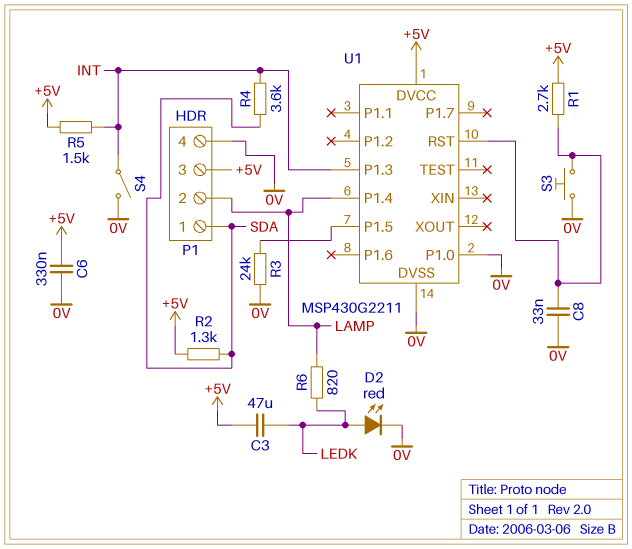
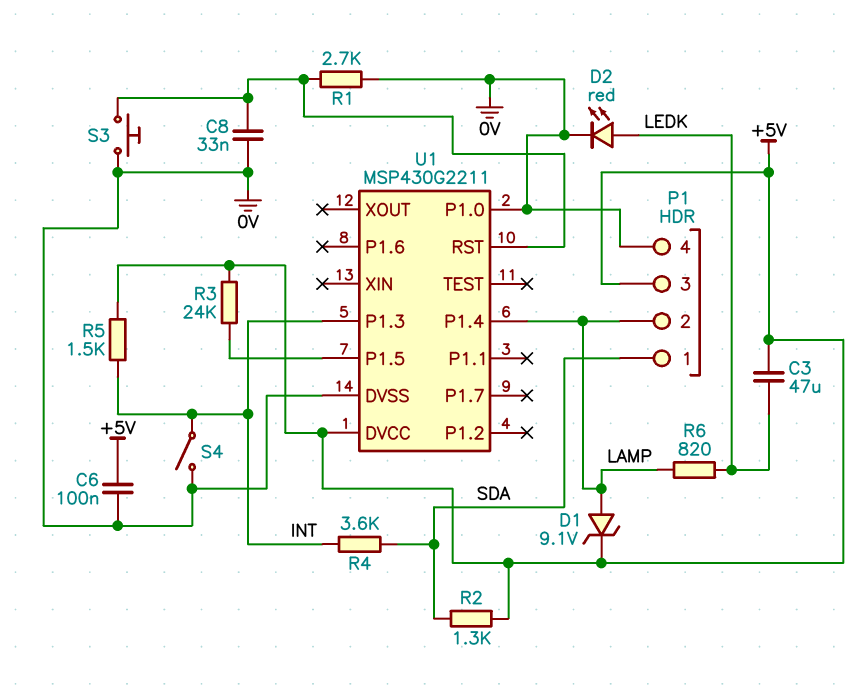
C6: 330nF (+5V, 0V) -> 100nF (+5V, 0V)
D1: none -> zener 9.1V (A LAMP, K +5V)
R1: 2.7k (+5V, U1/RST) -> 2.7k (0V, U1/RST)
R3: 24k (0V, U1/P1.5) -> 24k (+5V, U1/P1.5)

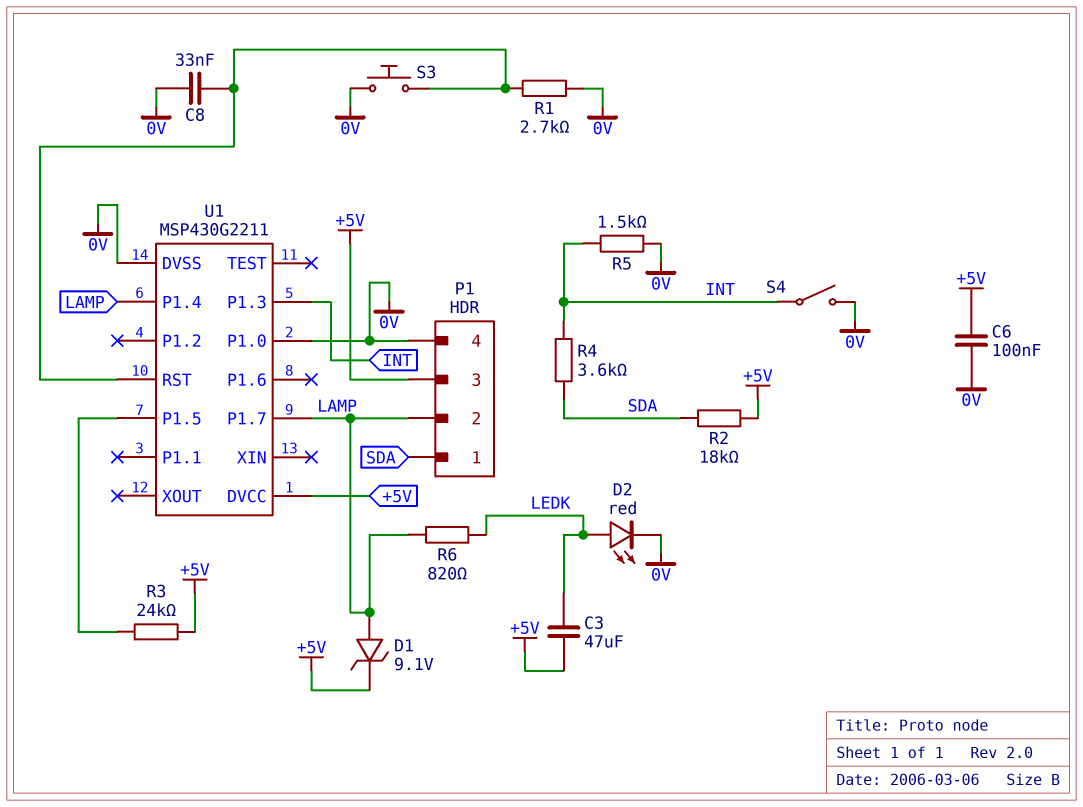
R2: 1.3k (+5V, SDA) -> 18k (+5V, SDA)
R5: 1.5k (+5V, INT) -> 1.5k (0V, INT)
U1 pin P1.7: none -> LAMP

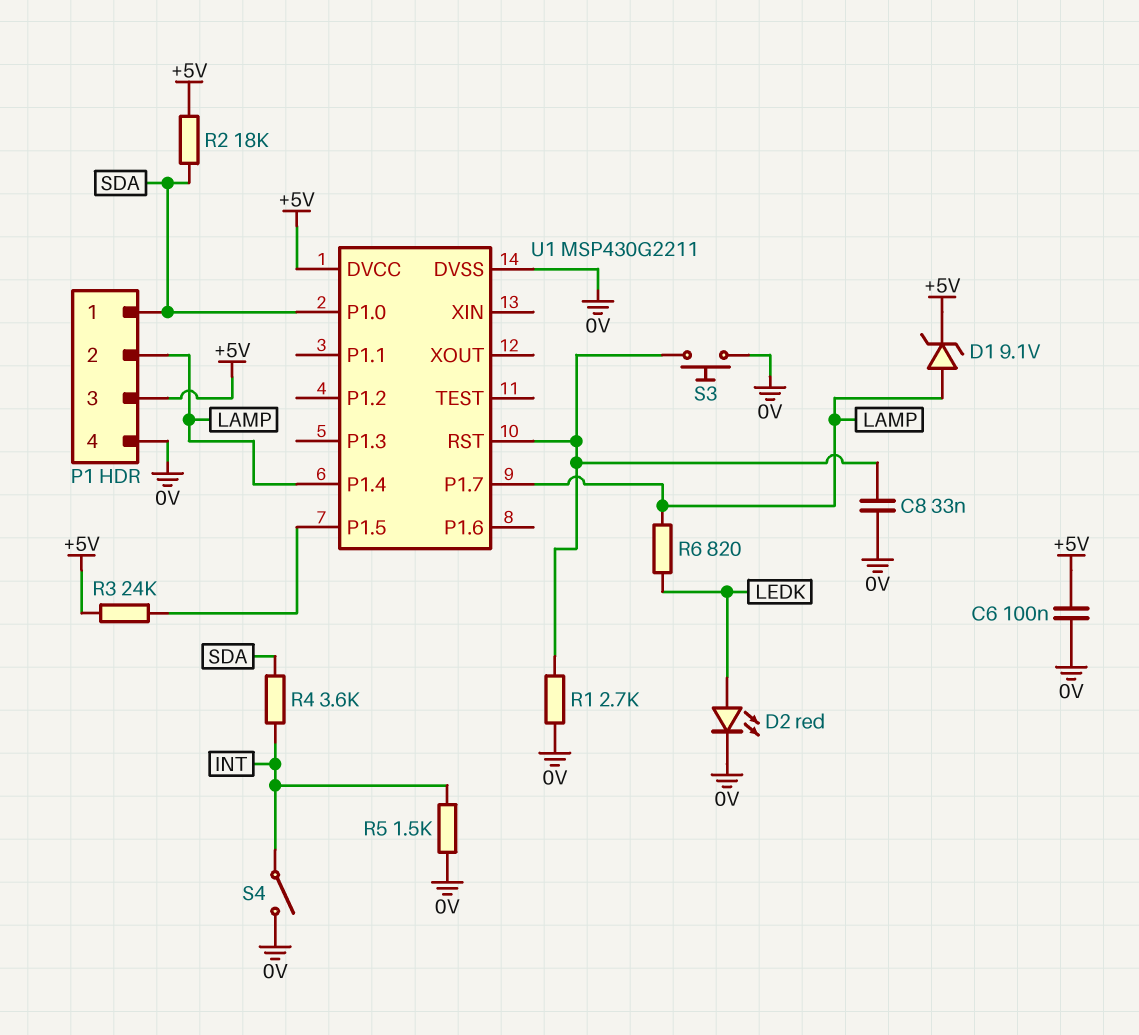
C3: 47uF (+5V, LEDK) -> none
U1 pin P1.0: 0V -> SDA
U1 pin P1.3: INT -> none

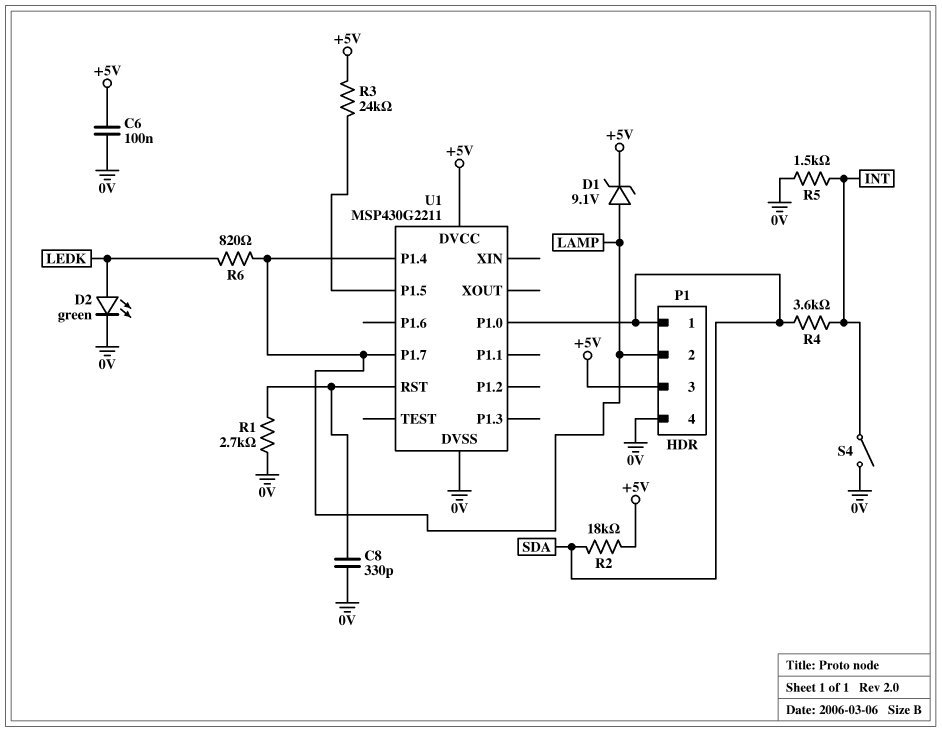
C8: 33nF (0V, U1/RST) -> 330pF (0V, U1/RST)
D2: LED red (A LEDK, K 0V) -> LED green (A LEDK, K 0V)
S3: button (0V, U1/RST) -> none

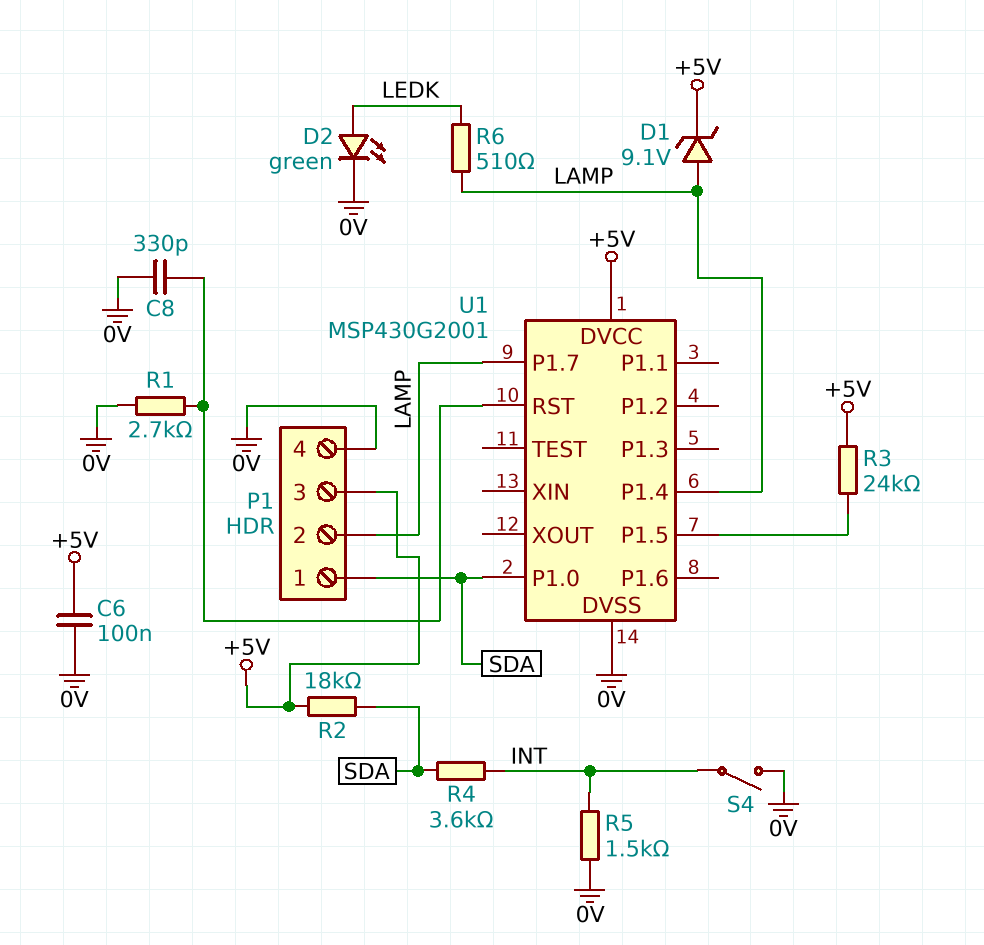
R6: 820 (LAMP, LEDK) -> 510 (LAMP, LEDK)
U1: MSP430G2211 -> MSP430G2001

